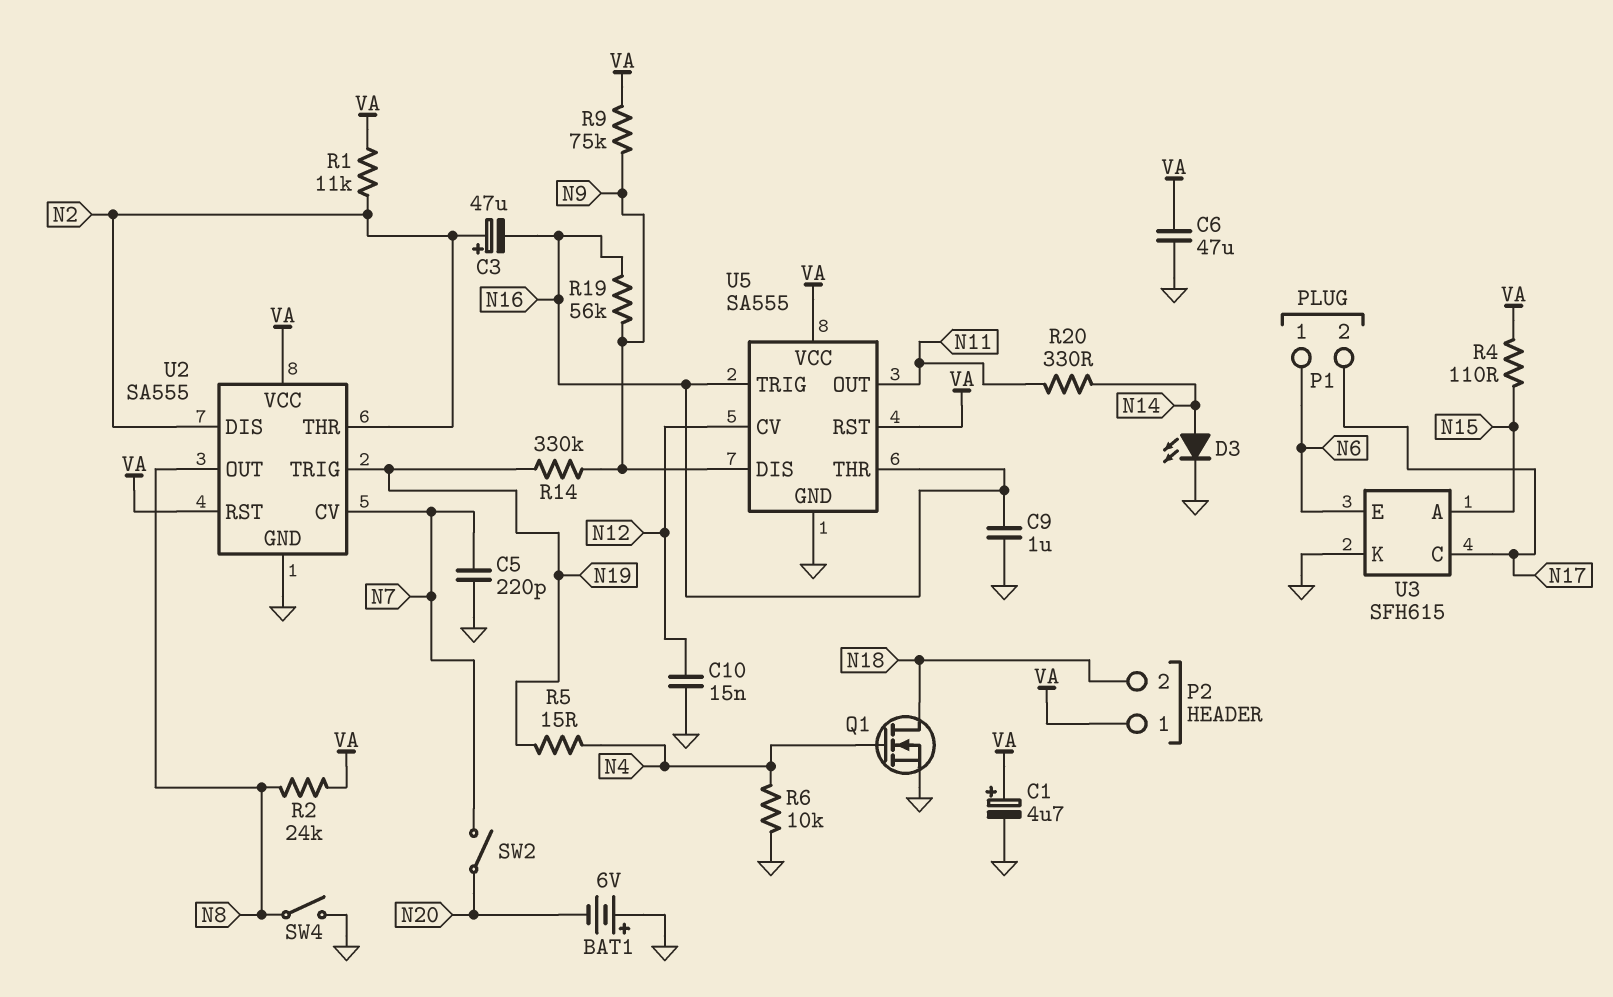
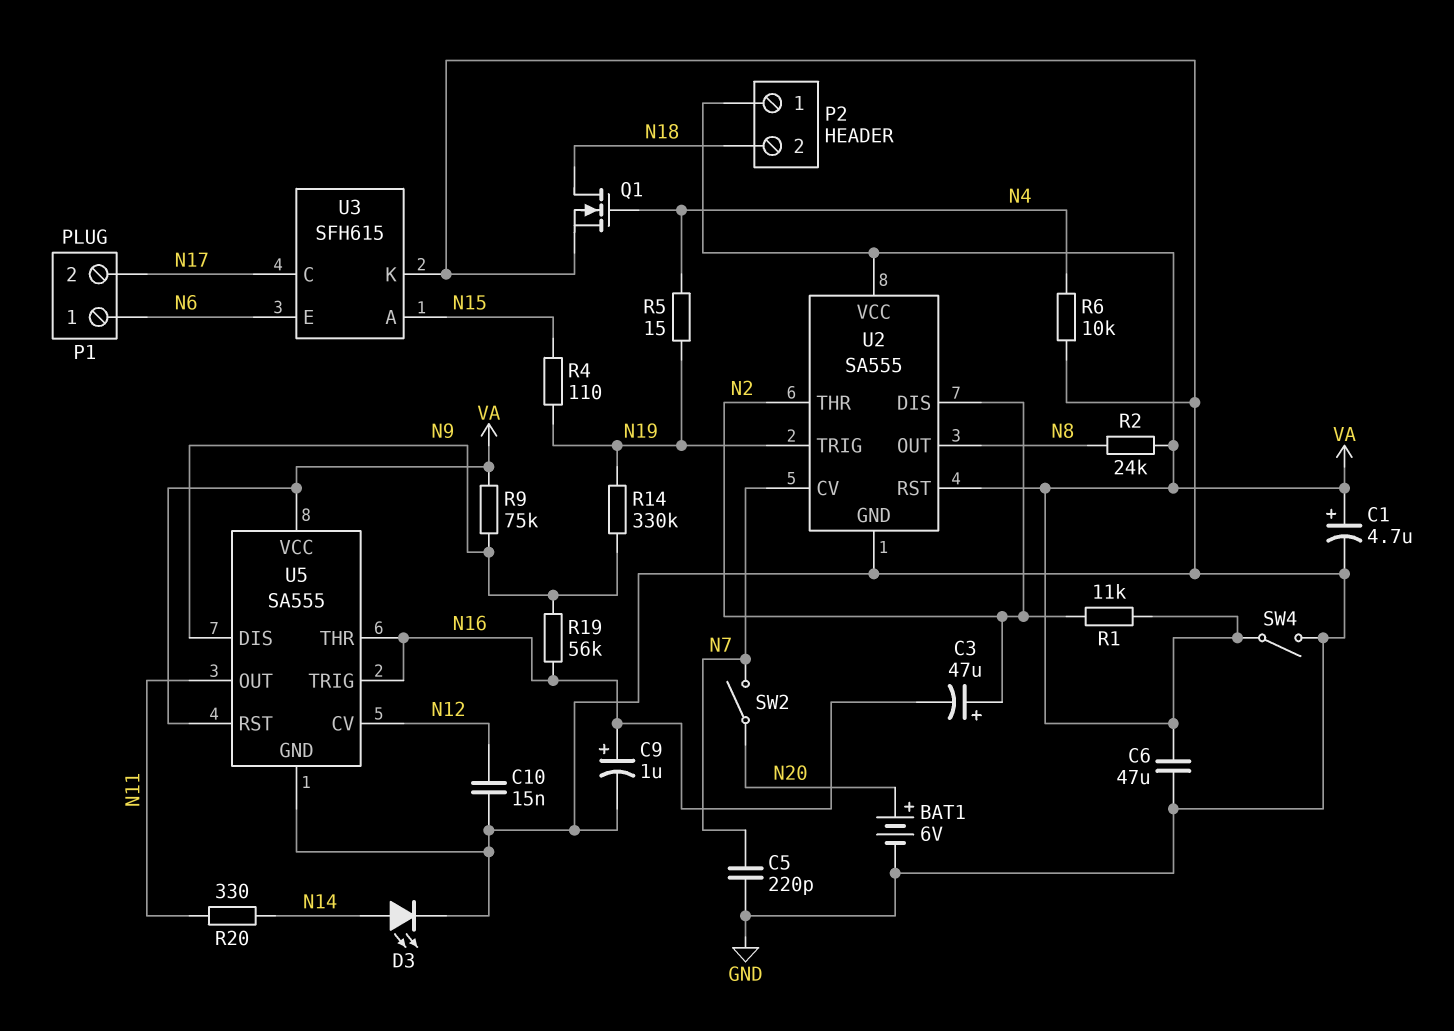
BAT1: 6V (plus GND, minus N20) -> 6V (plus N20, minus GND)
C9: 1uF (GND, N16) -> 1uF (plus N16, minus GND)
R4: 110 (N15, VA) -> 110 (N15, N19)
SW4: switch (GND, N8) -> switch (GND, VA)

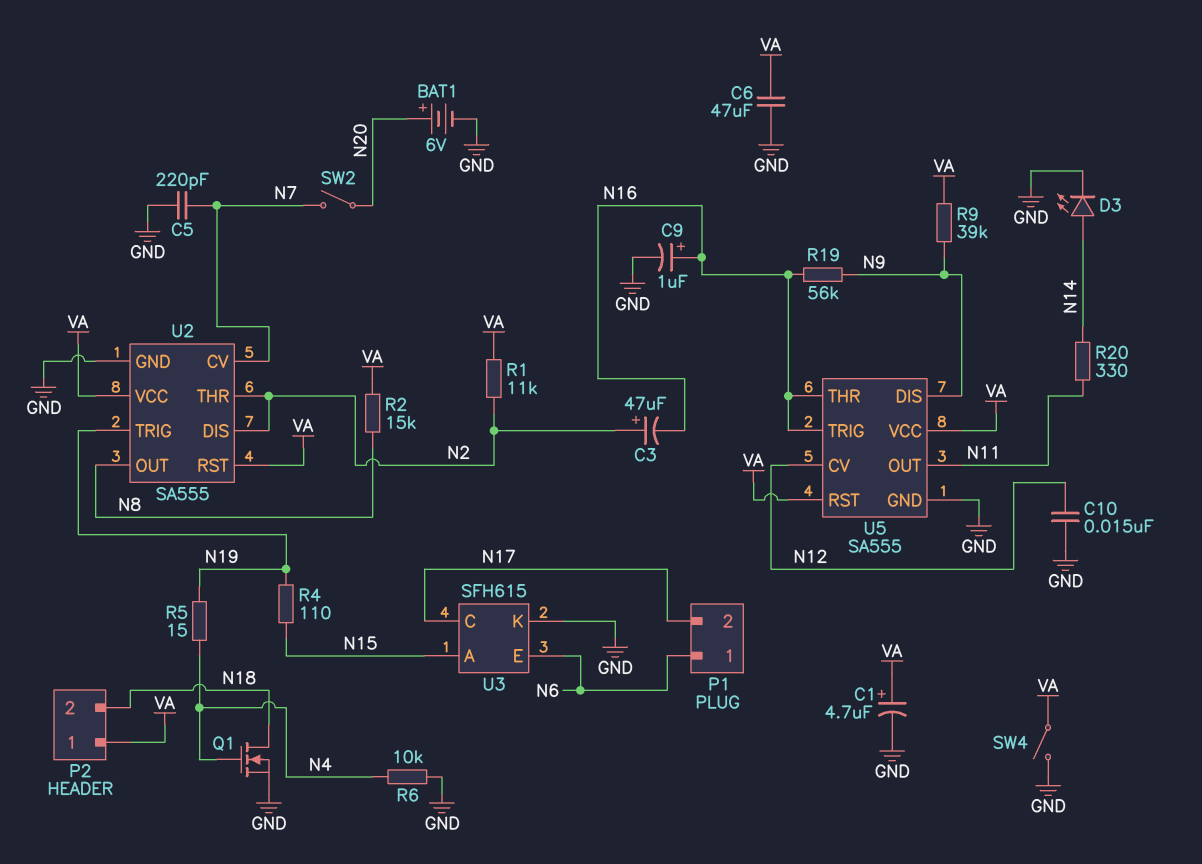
R2: 24k (N8, VA) -> 15k (N8, VA)
R9: 75k (N9, VA) -> 39k (N9, VA)
R14: 330k (N9, N19) -> none

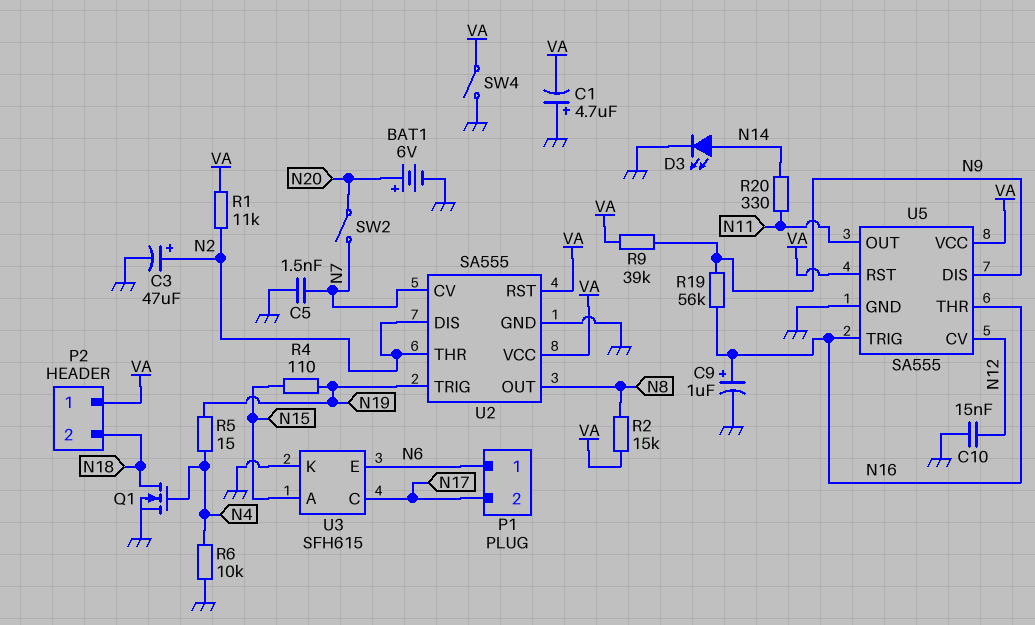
C1: 4.7uF (plus VA, minus GND) -> 4.7uF (plus GND, minus VA)
C3: 47uF (plus N2, minus N16) -> 47uF (plus N2, minus GND)
C5: 220pF (GND, N7) -> 1.5nF (GND, N7)
C6: 47uF (GND, VA) -> none

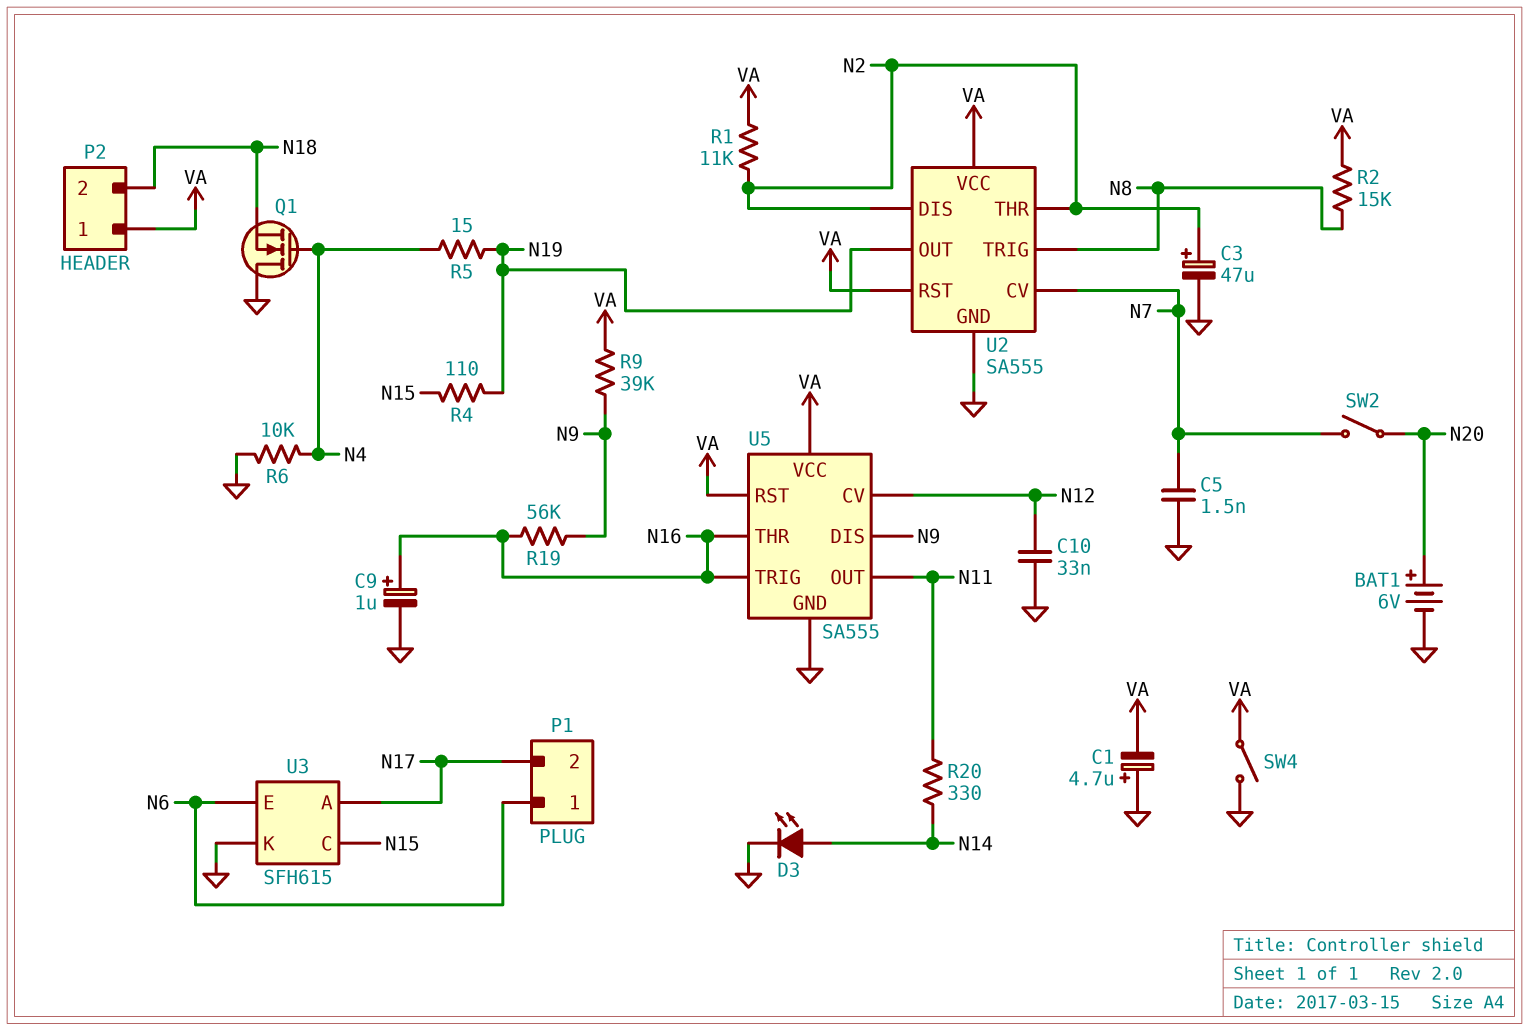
C10: 15nF (GND, N12) -> 33nF (GND, N12)
Q1: NMOS (G N4, D N18, S GND) -> NMOS (G N4, D GND, S N18)
U2 pin OUT: N8 -> N19
U2 pin TRIG: N19 -> N8
U3 pin A: N15 -> N17
U3 pin C: N17 -> N15

